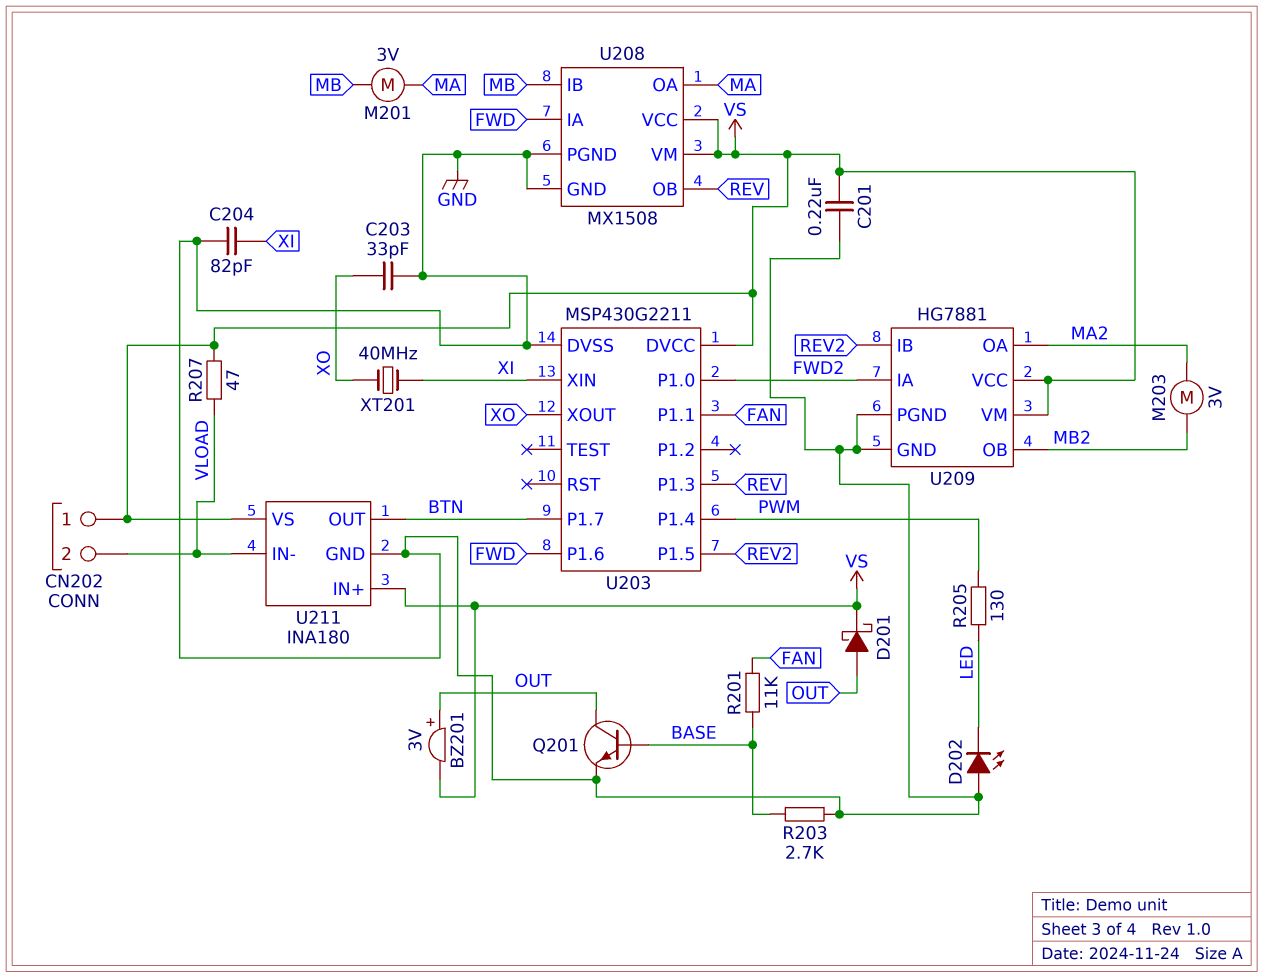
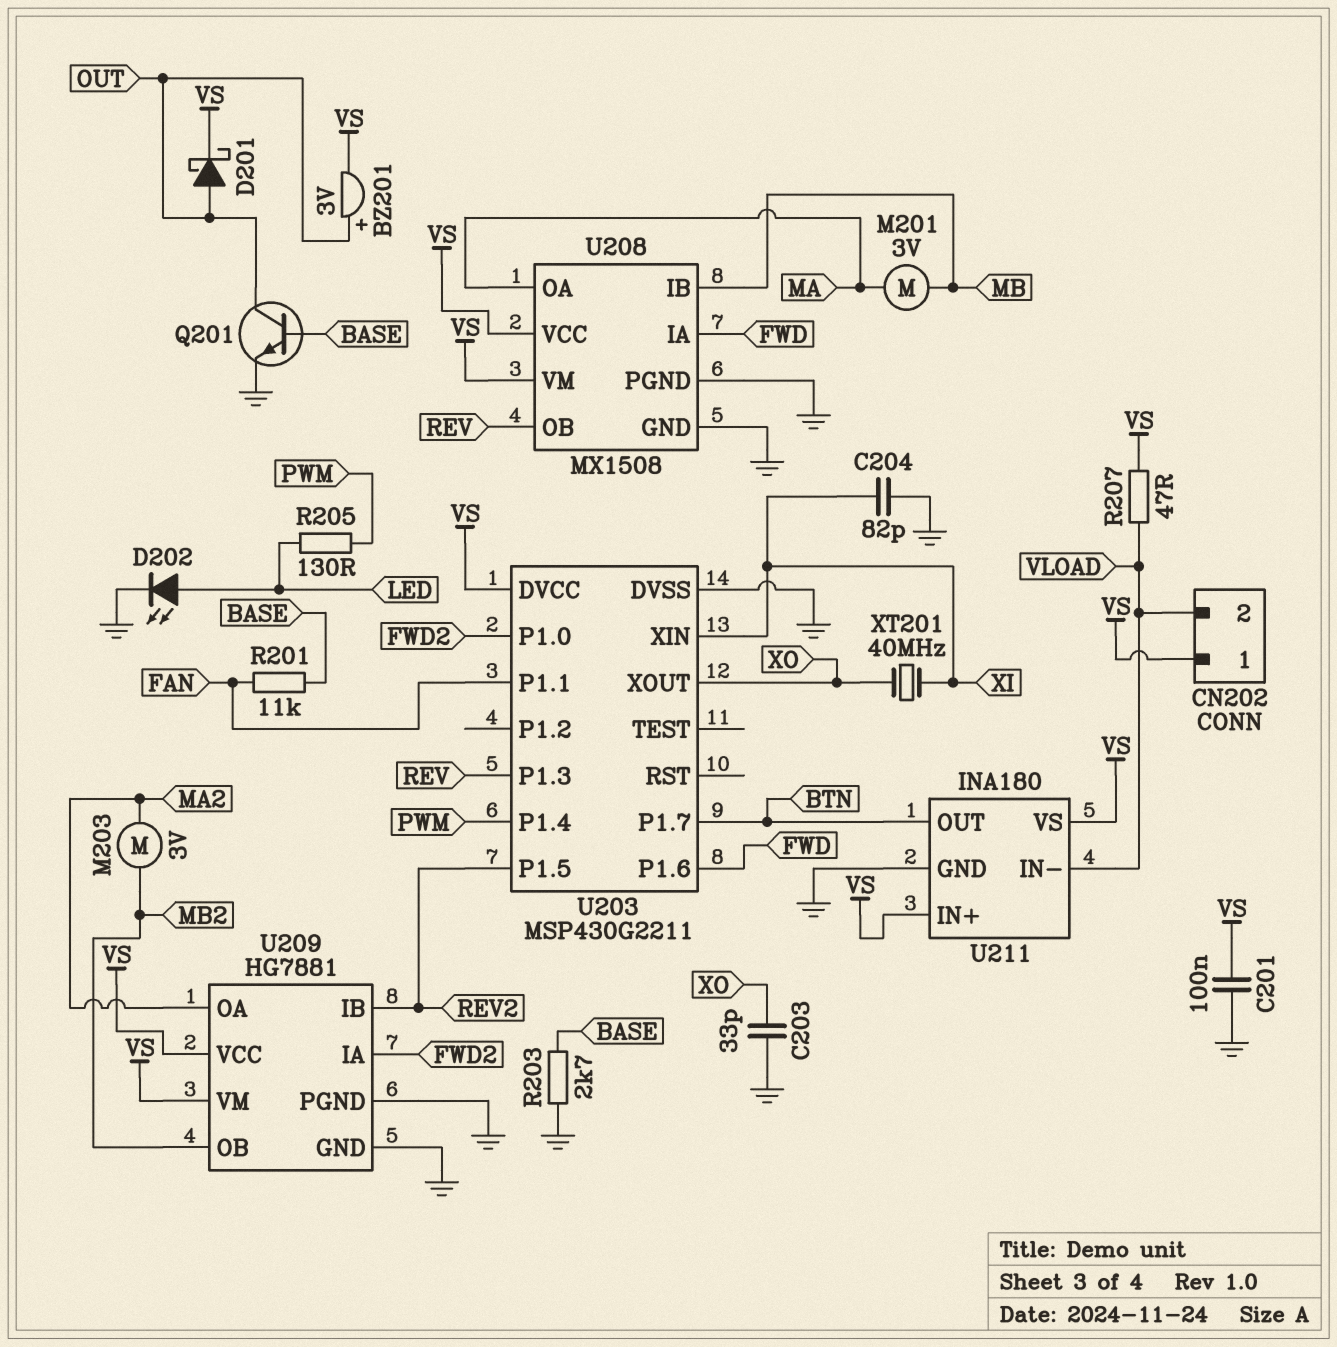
C201: 220nF (GND, VS) -> 100nF (GND, VS)
D202: LED (A GND, K LED) -> LED (A LED, K GND)

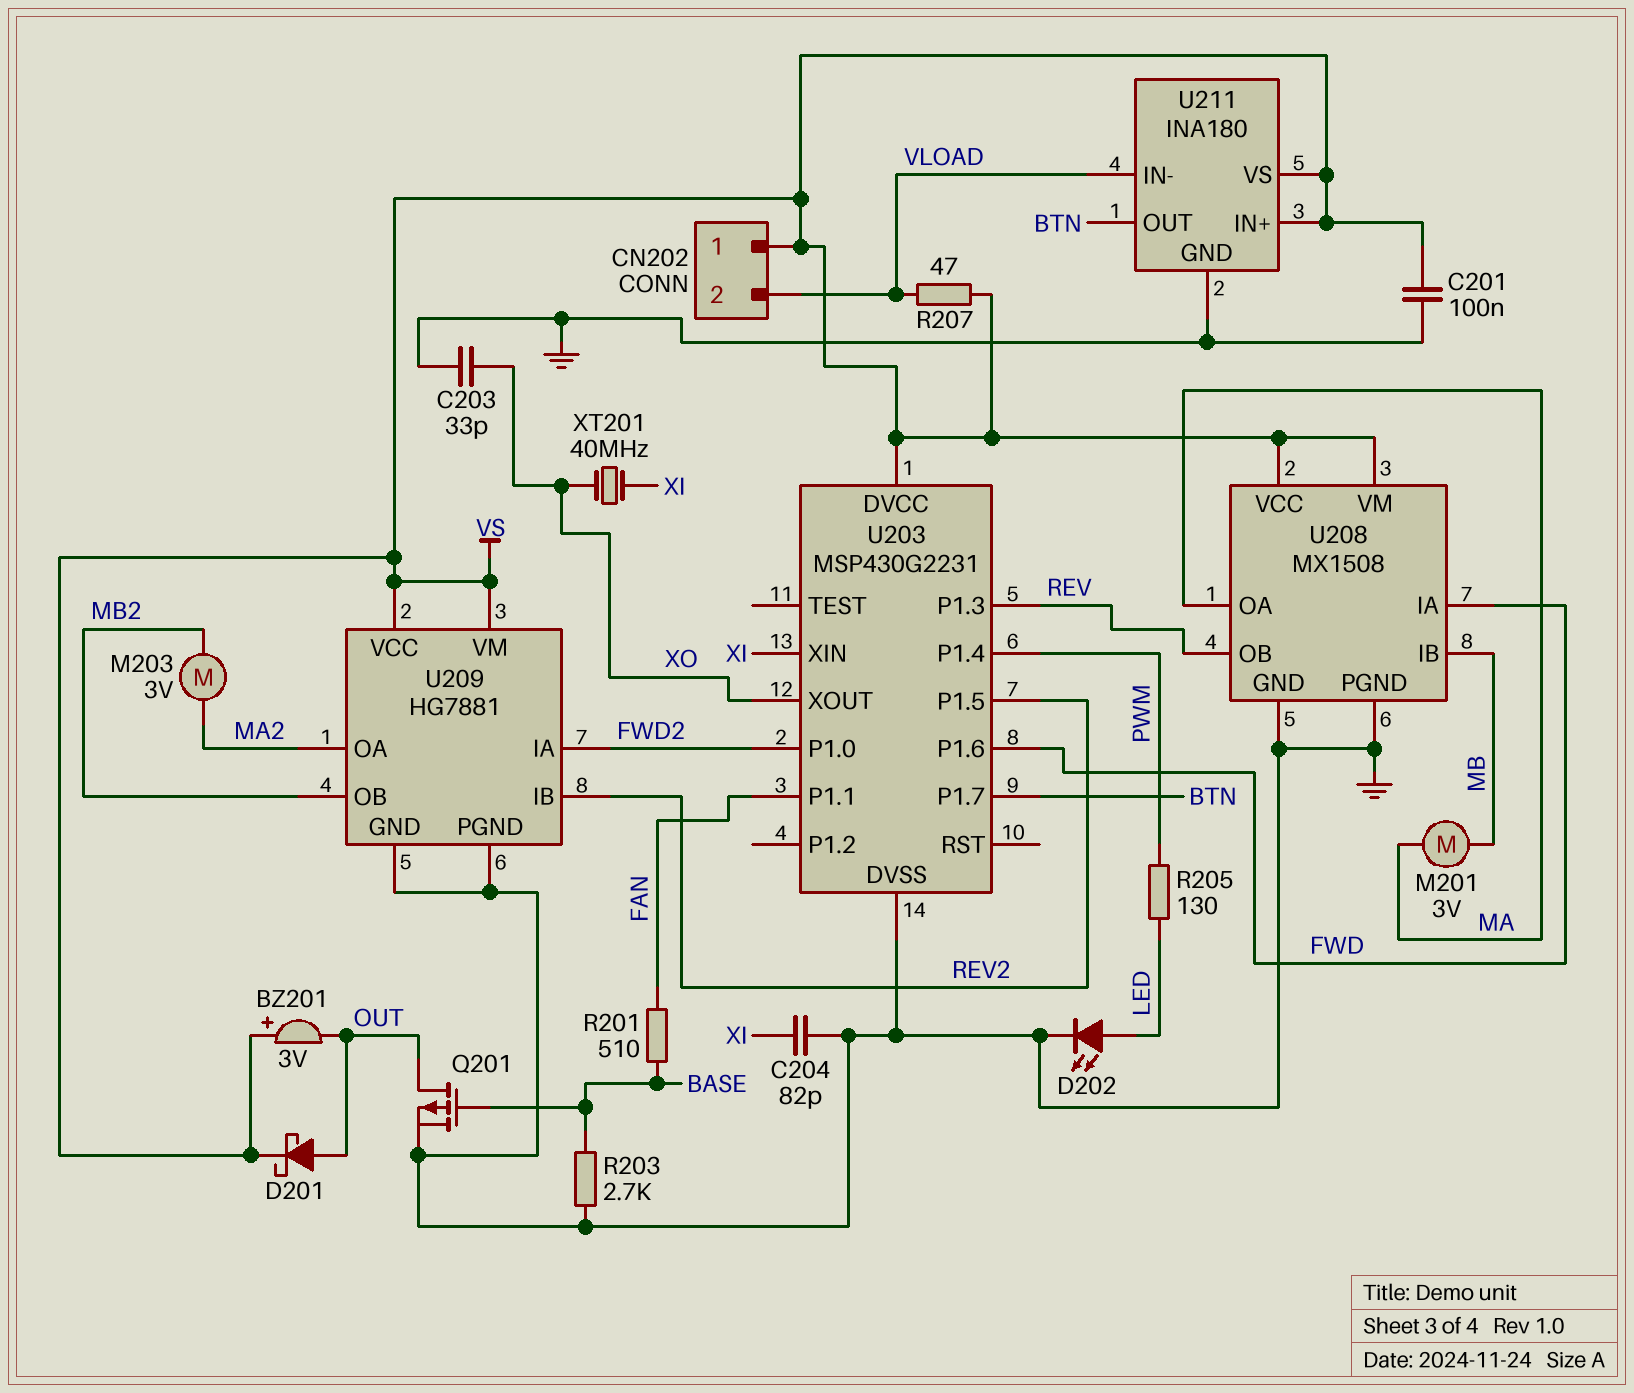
BZ201: buzzer 3V (plus OUT, minus VS) -> buzzer 3V (plus VS, minus OUT)
Q201: NPN (B BASE, C OUT, E GND) -> PMOS (G BASE, D OUT, S GND)
R201: 11k (BASE, FAN) -> 510 (BASE, FAN)
U203: MSP430G2211 -> MSP430G2231

